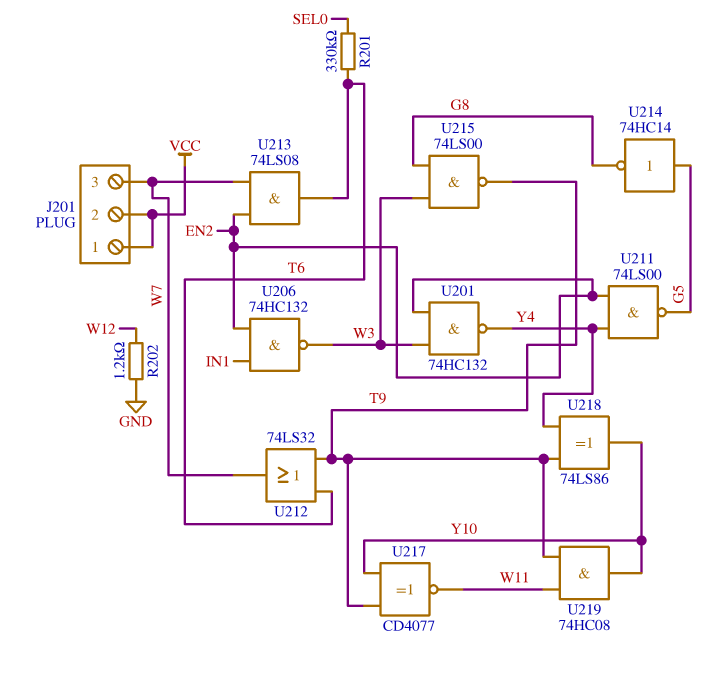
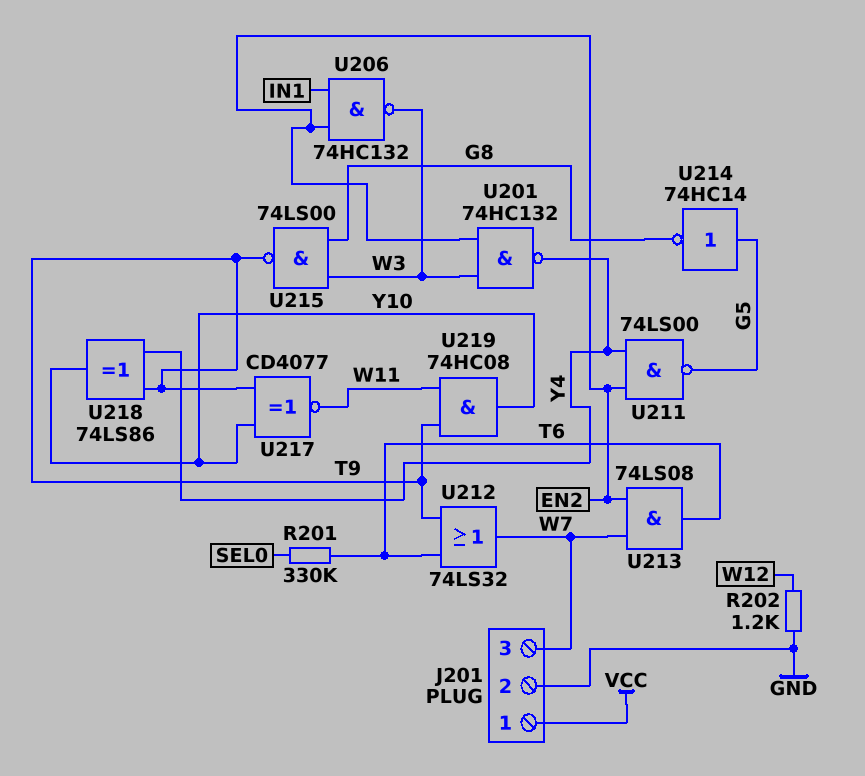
J201 pin 2: VCC -> GND

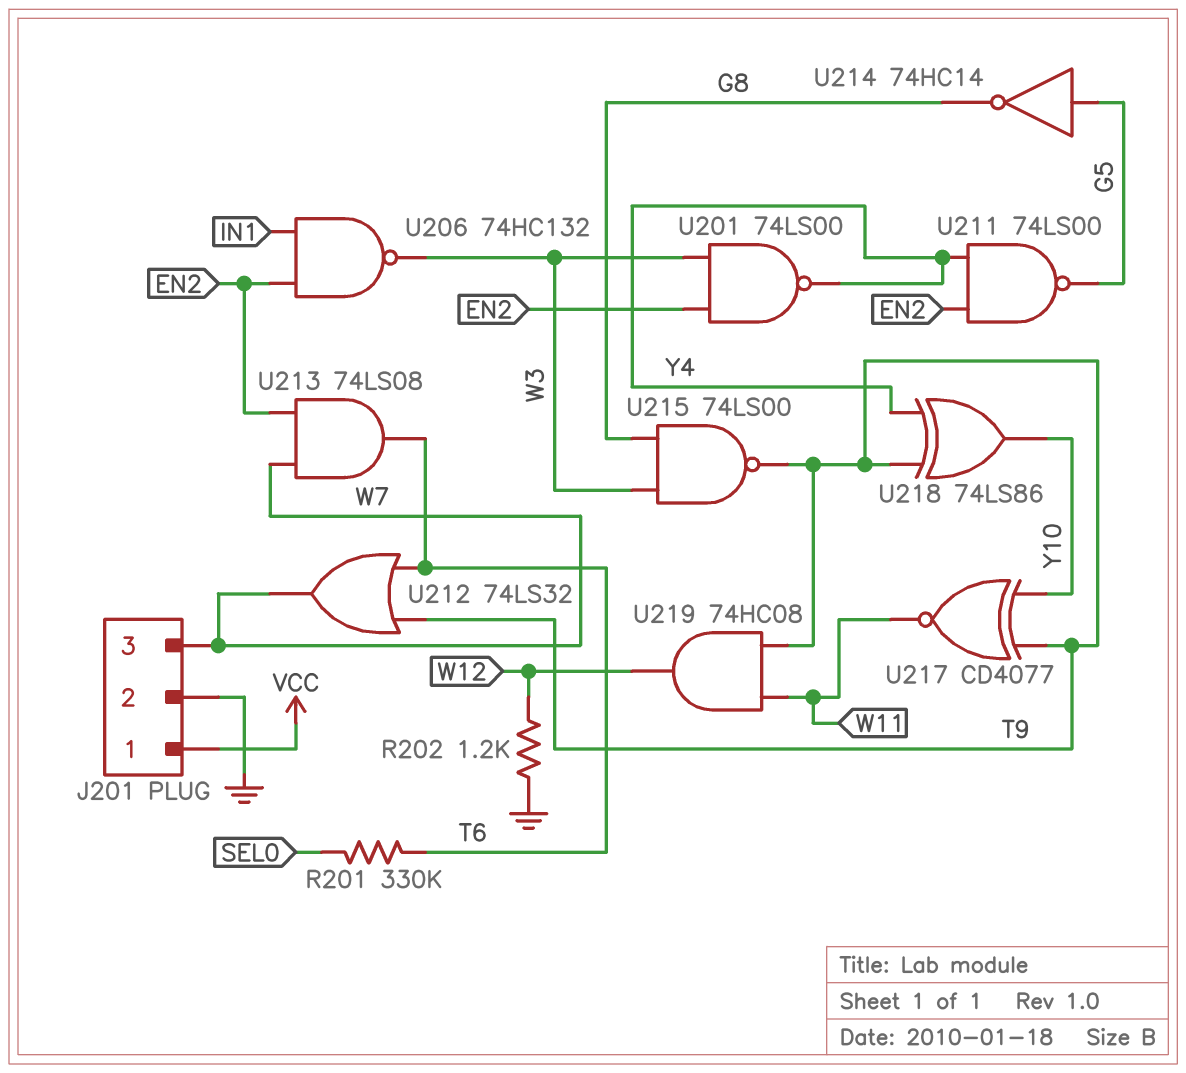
U201: NAND 74HC132 (in EN2, in W3, out Y4) -> NAND 74LS00 (in EN2, in W3, out Y4)
U219: AND 74HC08 (in T9, in W11, out Y10) -> AND 74HC08 (in T9, in W11, out W12)

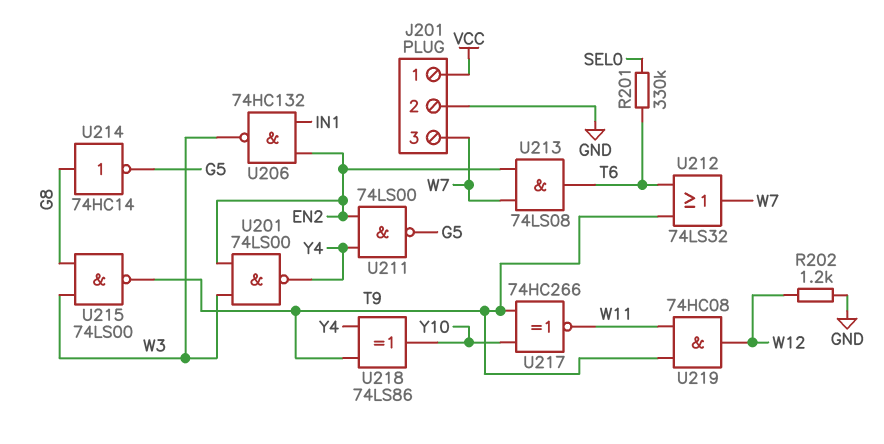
U214: NOT 74HC14 (in G5, out G8) -> NOT 74HC14 (in G8, out G5)
U217: XNOR CD4077 (in T9, in Y10, out W11) -> XNOR 74HC266 (in T9, in Y10, out W11)

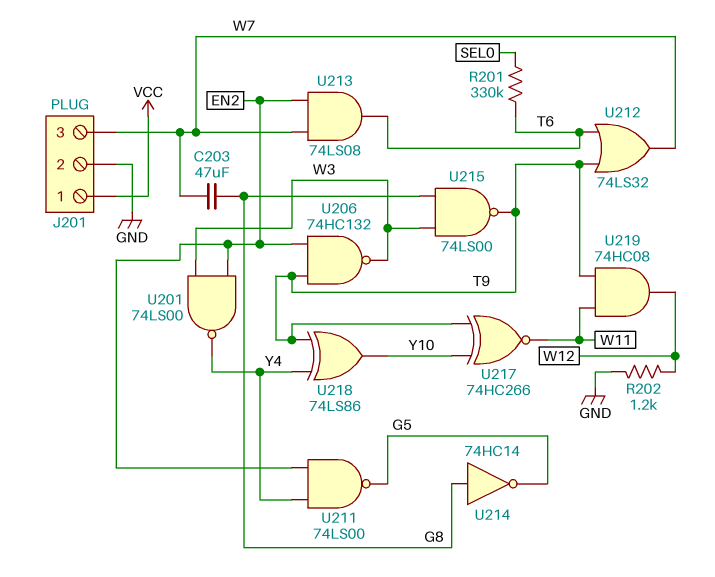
C203: none -> 47uF (G8, W7)
U206: NAND 74HC132 (in EN2, in IN1, out W3) -> NAND 74HC132 (in EN2, in T9, out W3)

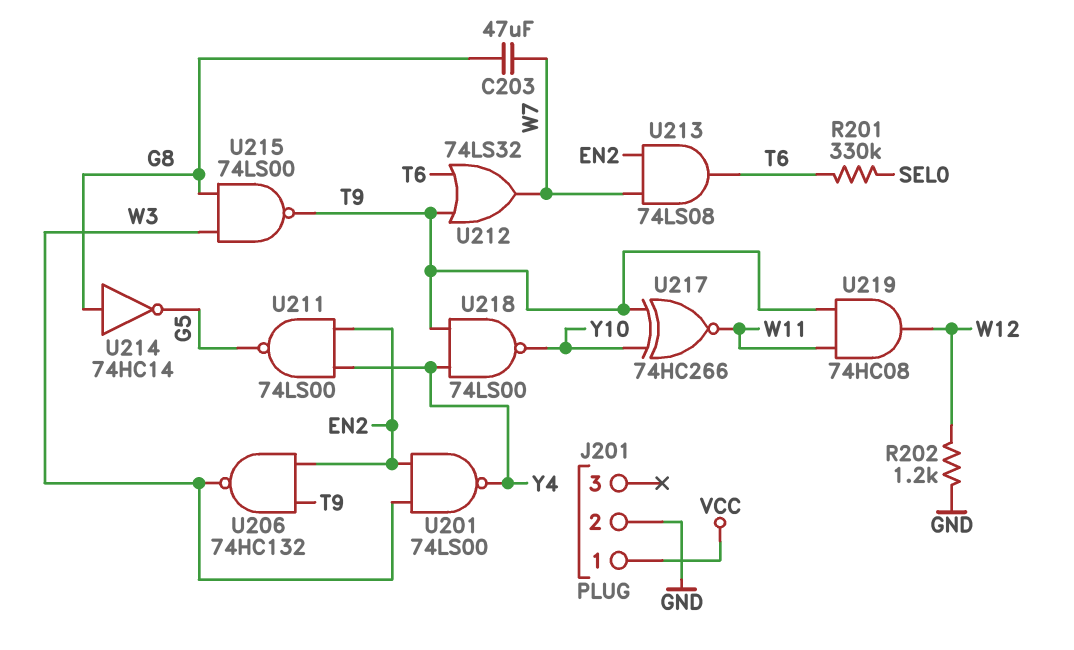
J201 pin 3: W7 -> none
U218: XOR 74LS86 (in T9, in Y4, out Y10) -> NAND 74LS00 (in T9, in Y4, out Y10)

